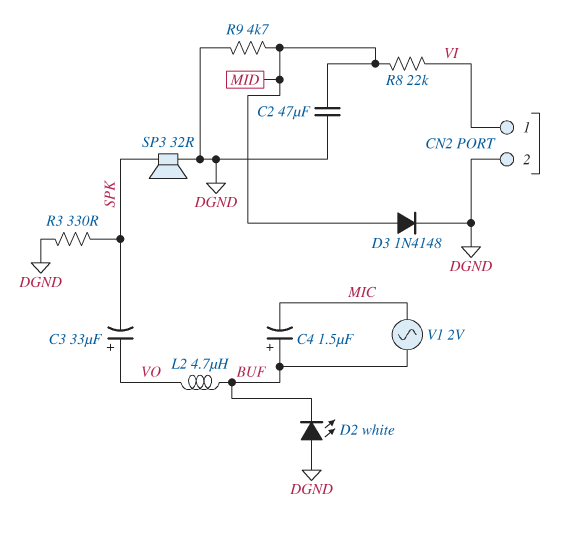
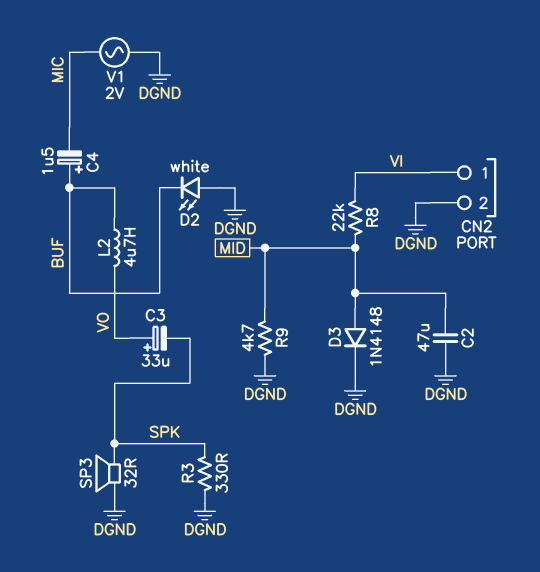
V1: AC 2V (BUF, MIC) -> AC 2V (DGND, MIC)

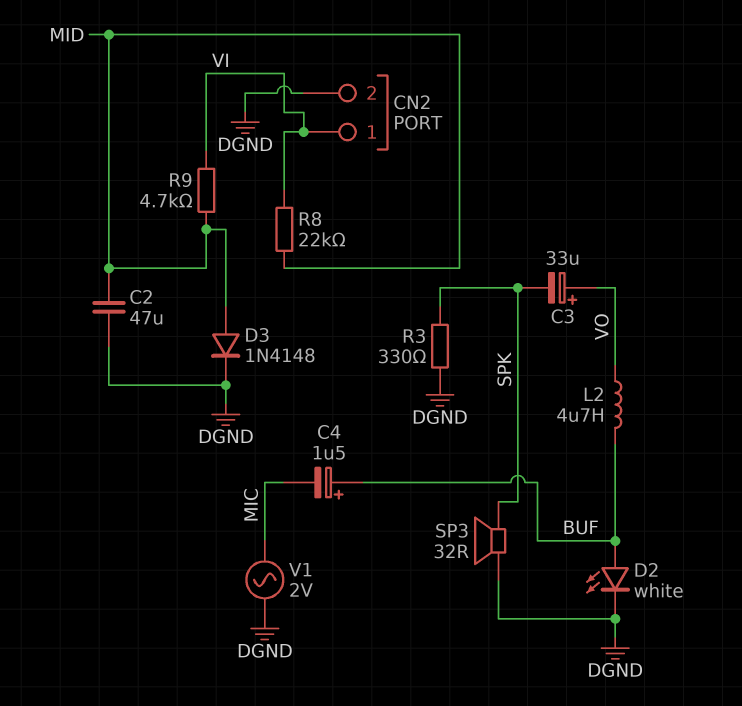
D2: LED white (A DGND, K BUF) -> LED white (A BUF, K DGND)
R9: 4.7k (DGND, MID) -> 4.7k (MID, VI)

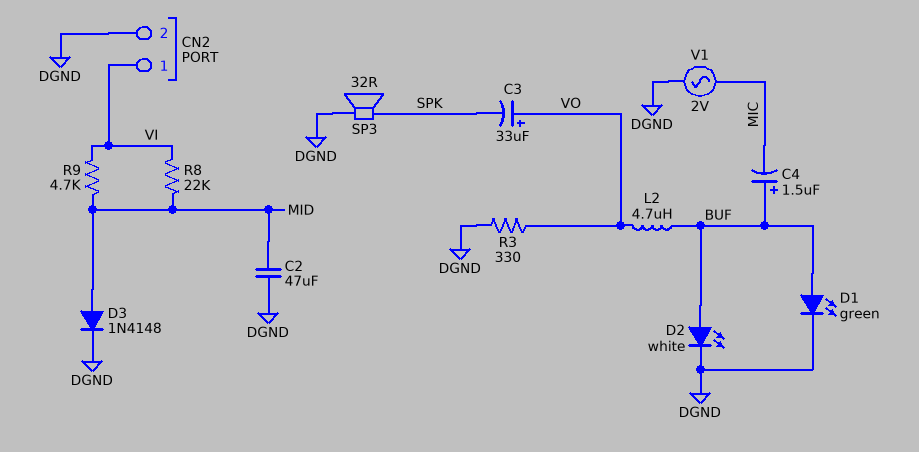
D1: none -> LED green (A BUF, K DGND)
R3: 330 (DGND, SPK) -> 330 (DGND, VO)

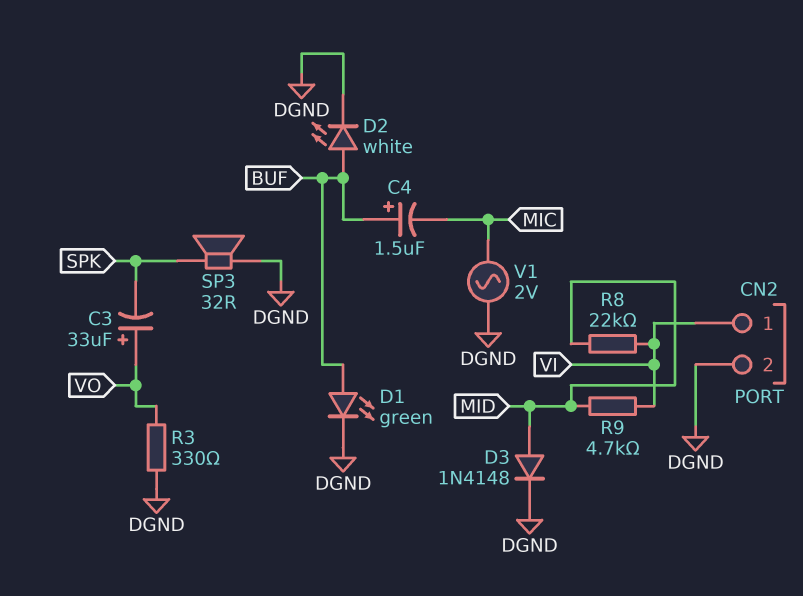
C2: 47uF (DGND, MID) -> none
L2: 4.7uH (BUF, VO) -> none

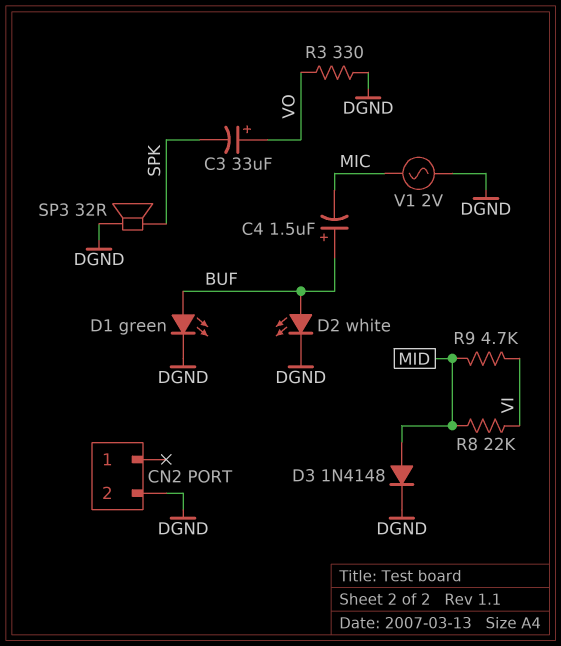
CN2 pin 1: VI -> none

